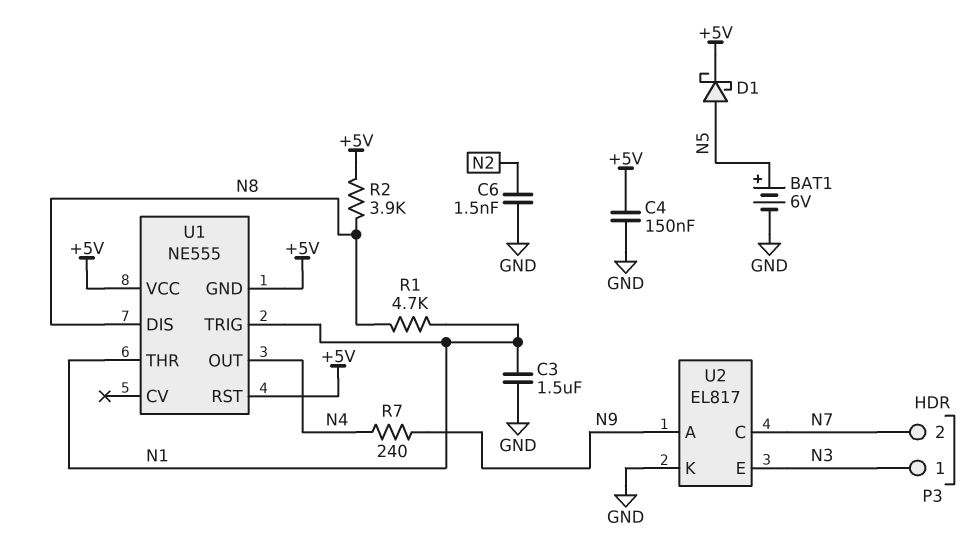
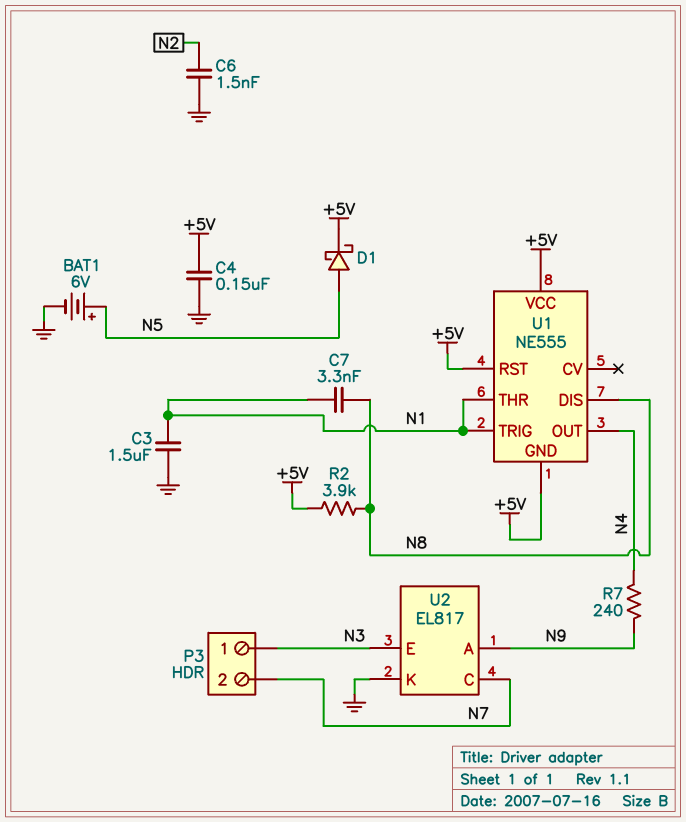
C7: none -> 3.3nF (N1, N8)
R1: 4.7k (N1, N8) -> none

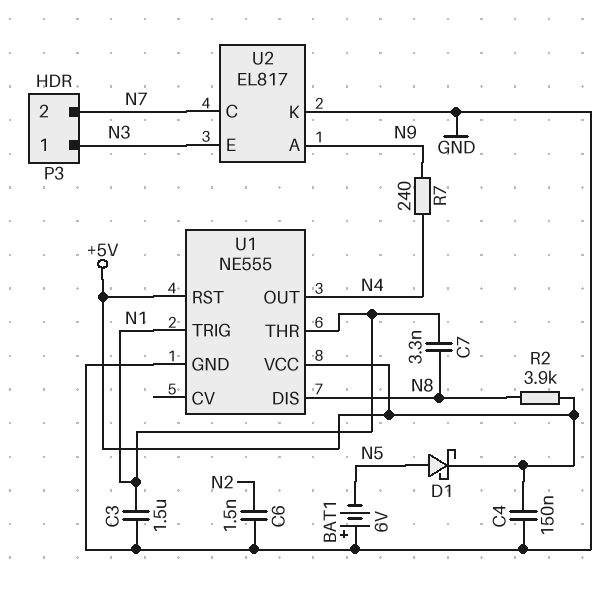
BAT1: 6V (plus N5, minus GND) -> 6V (plus GND, minus N5)
U1 pin GND: +5V -> GND

